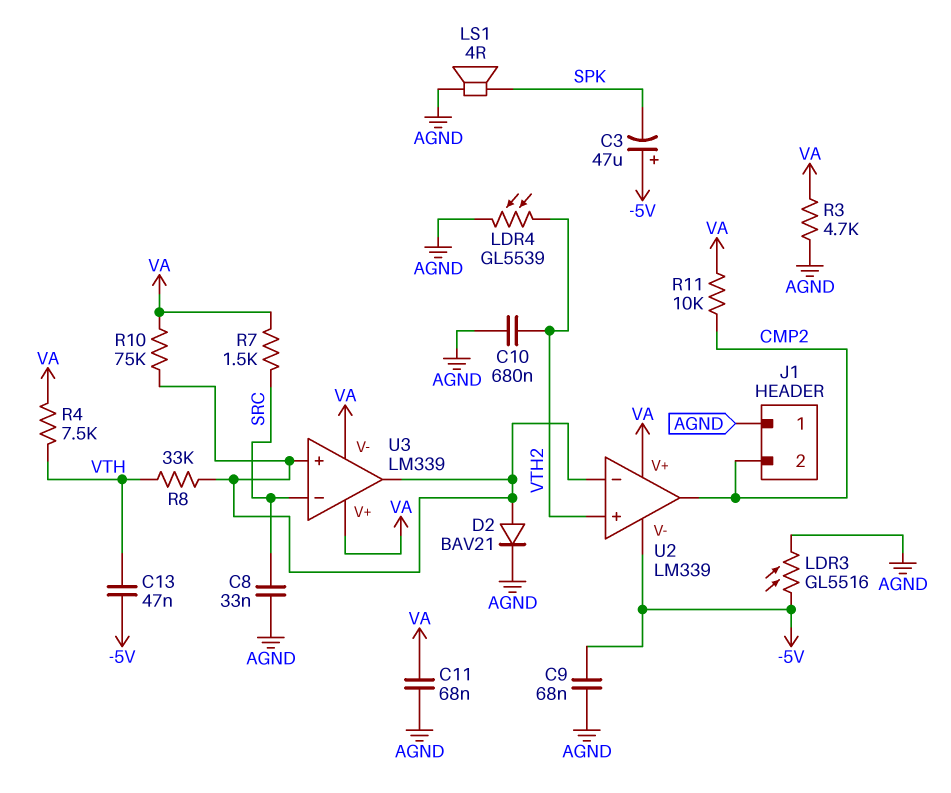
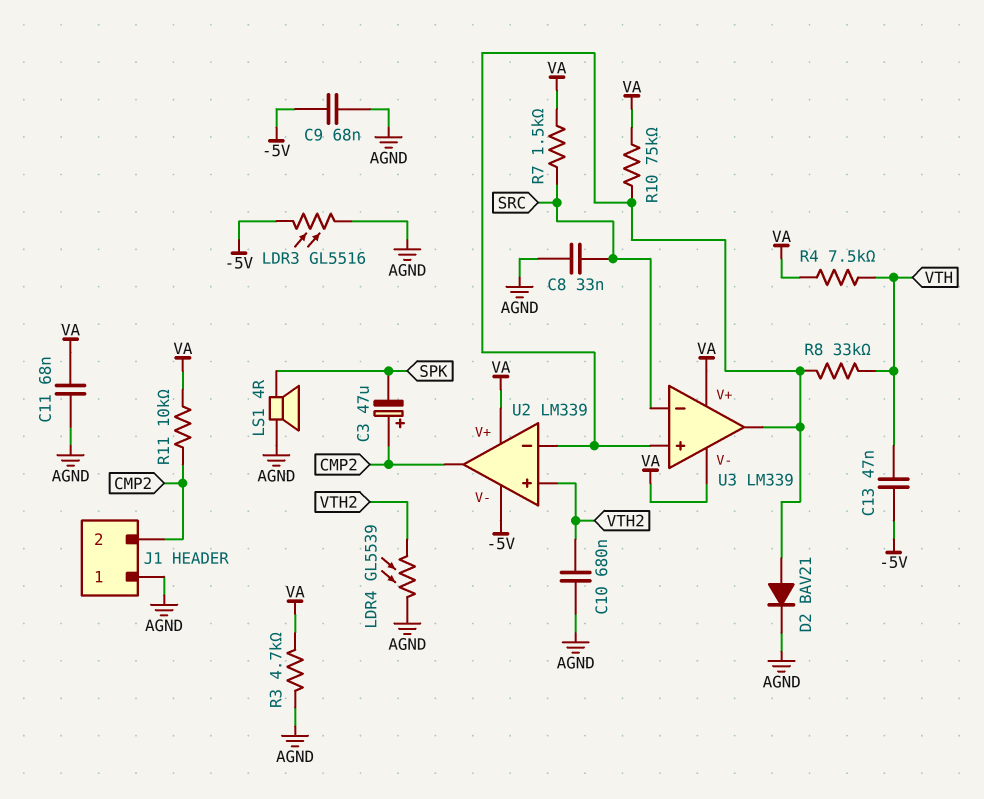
C3: 47uF (plus -5V, minus SPK) -> 47uF (plus CMP2, minus SPK)

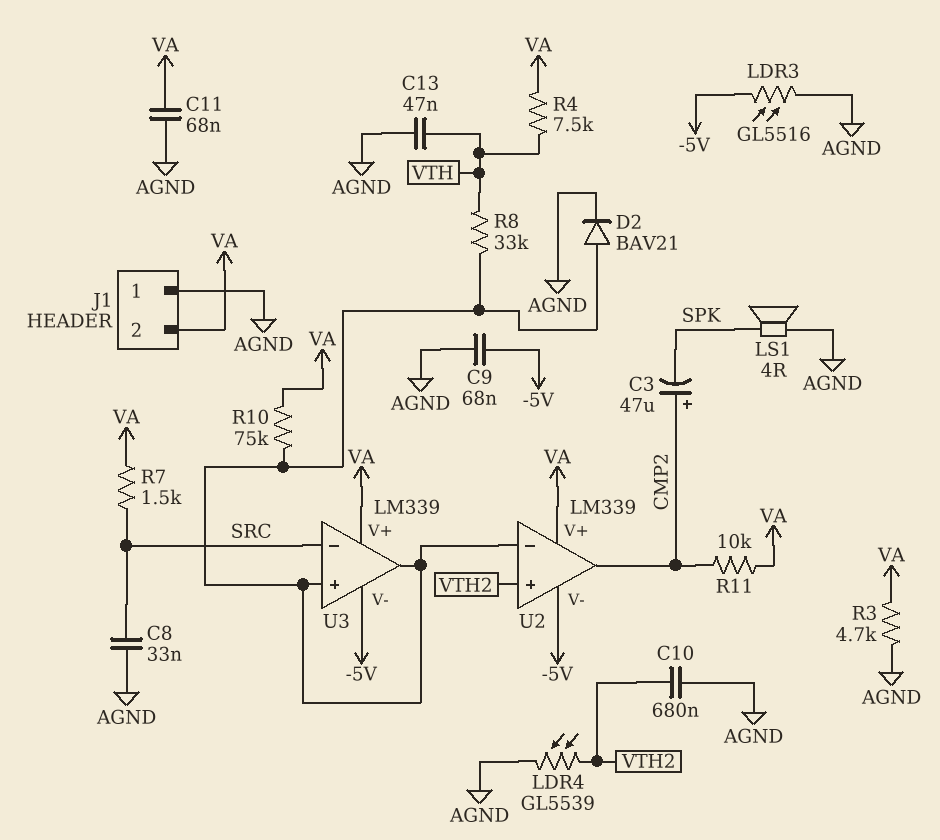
C13: 47nF (-5V, VTH) -> 47nF (AGND, VTH)
J1 pin 2: CMP2 -> VA
U3 pin V-: VA -> -5V

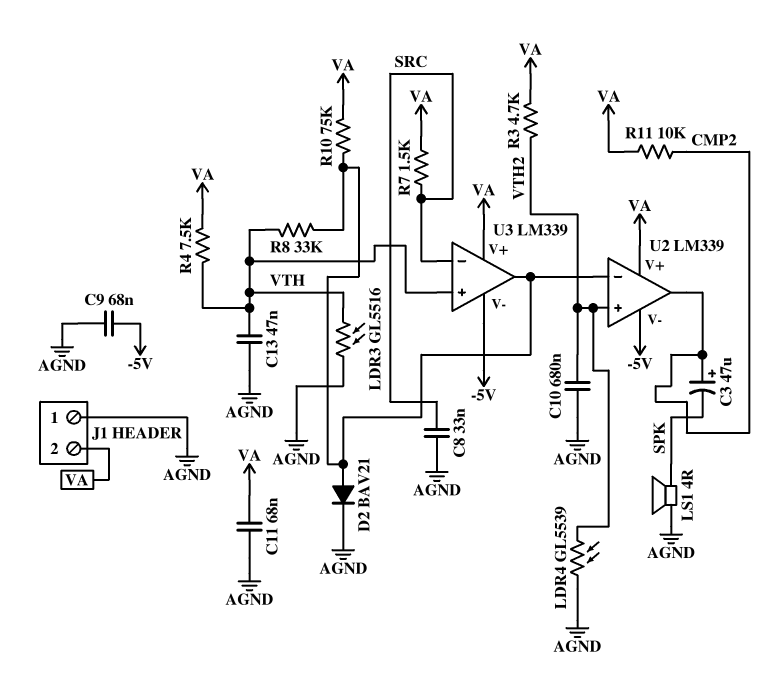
LDR3: GL5516 (-5V, AGND) -> GL5516 (AGND, VTH)
R3: 4.7k (AGND, VA) -> 4.7k (VA, VTH2)
U3 pin in+: U2/in- -> VTH

